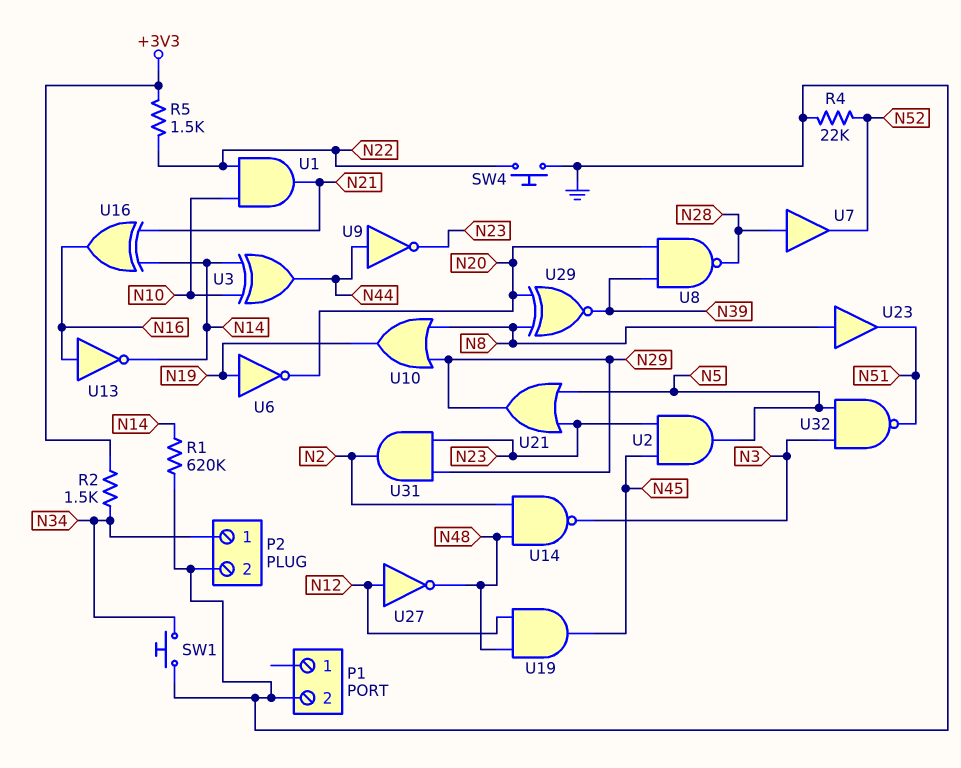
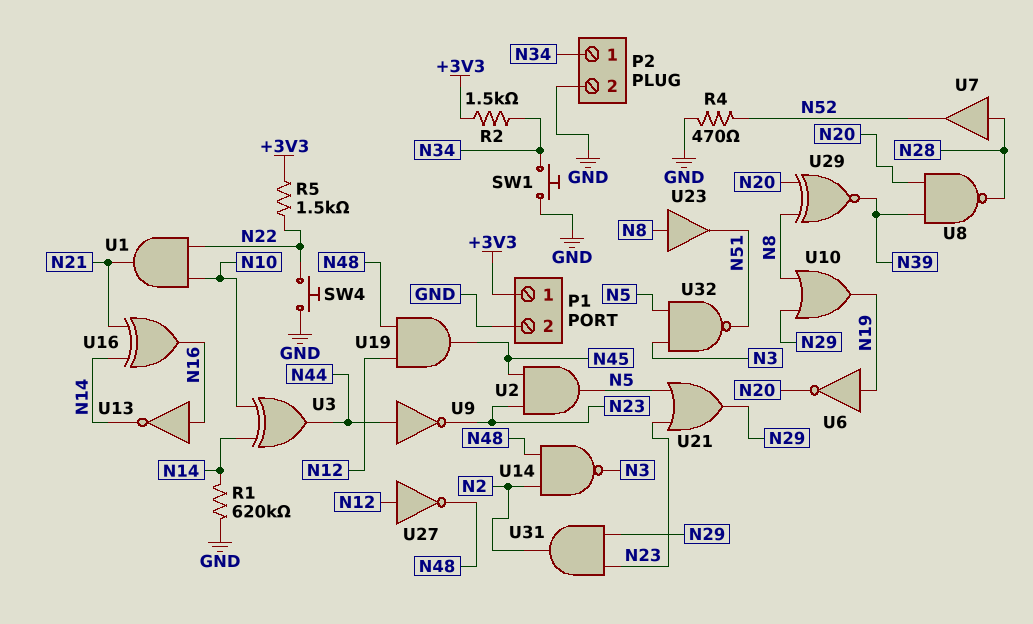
P1 pin 1: none -> +3V3
R4: 22k (GND, N52) -> 470 (GND, N52)

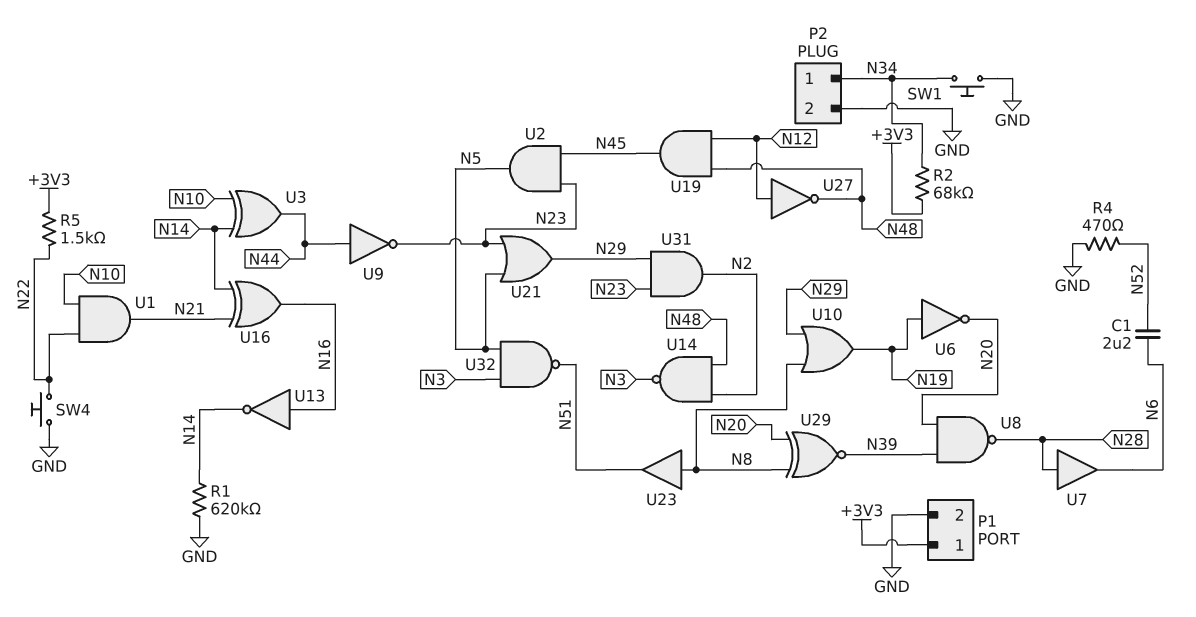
C1: none -> 2.2uF (N6, N52)
R2: 1.5k (+3V3, N34) -> 68k (+3V3, N34)
U7: buffer (in N28, out N52) -> buffer (in N28, out N6)

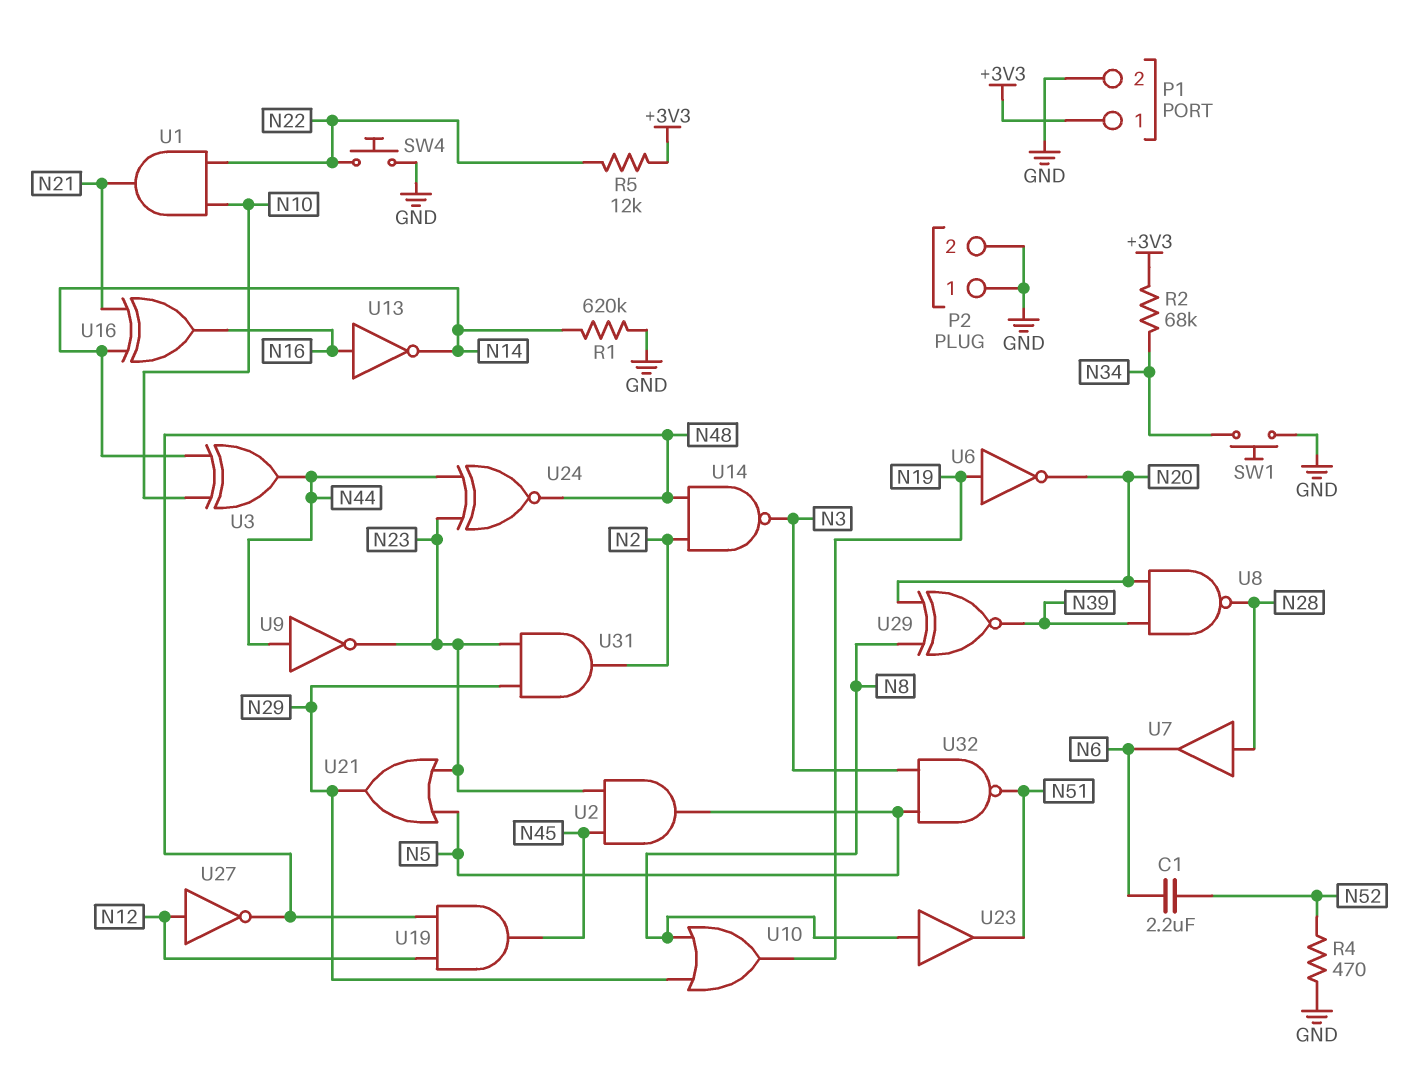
P2 pin 1: N34 -> GND
R5: 1.5k (+3V3, N22) -> 12k (+3V3, N22)
U24: none -> XNOR (in N23, in N44, out N48)

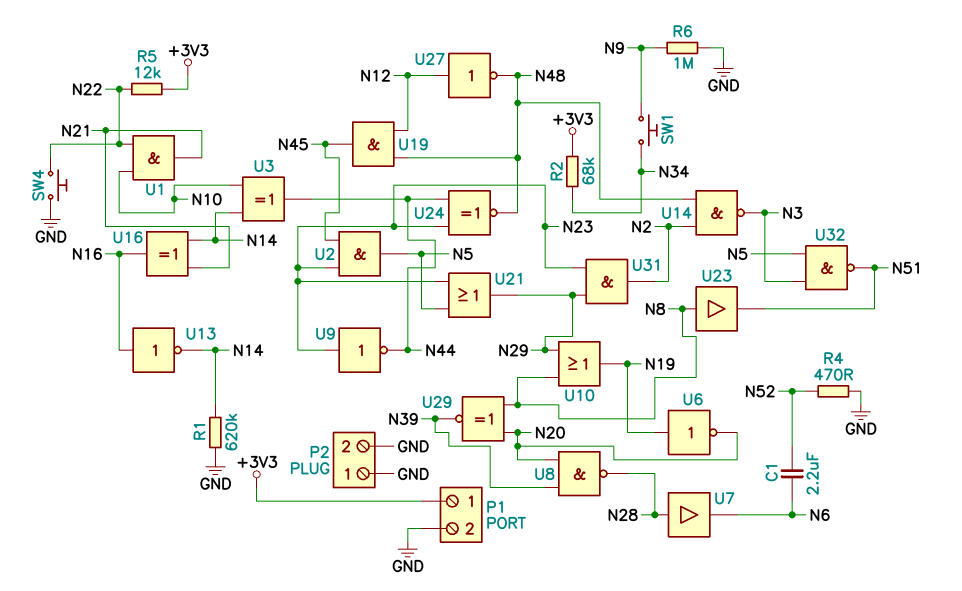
R6: none -> 1M (GND, N9)
SW1: button (GND, N34) -> button (N9, N34)
U9: NOT (in N44, out N23) -> NOT (in N23, out N44)

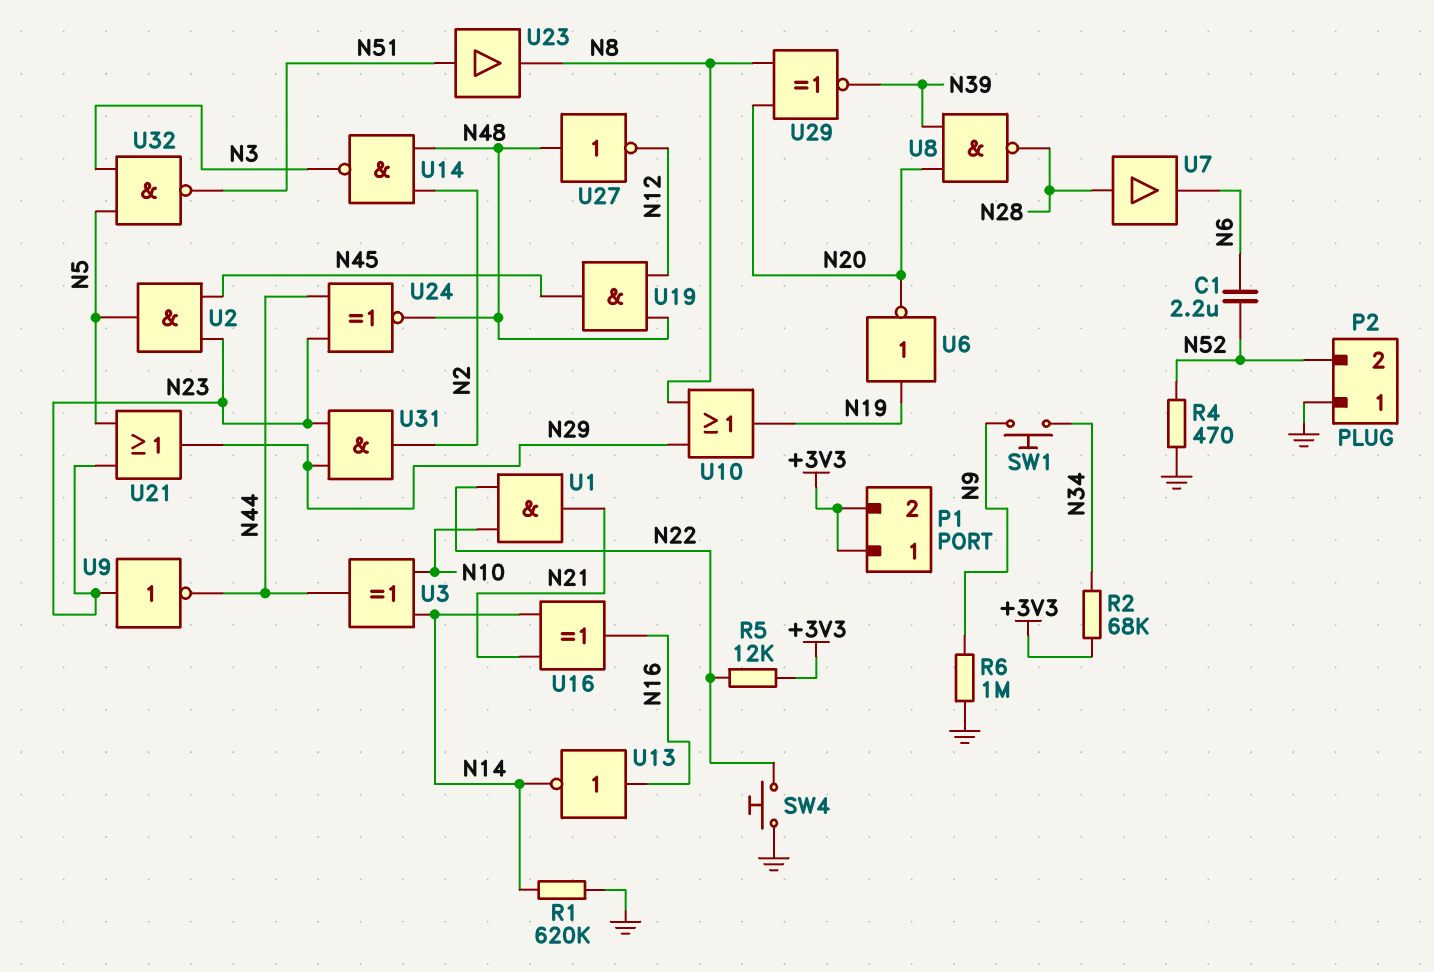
P1 pin 2: GND -> +3V3
P2 pin 2: GND -> N52
U23: buffer (in N8, out N51) -> buffer (in N51, out N8)
U27: NOT (in N12, out N48) -> NOT (in N48, out N12)

